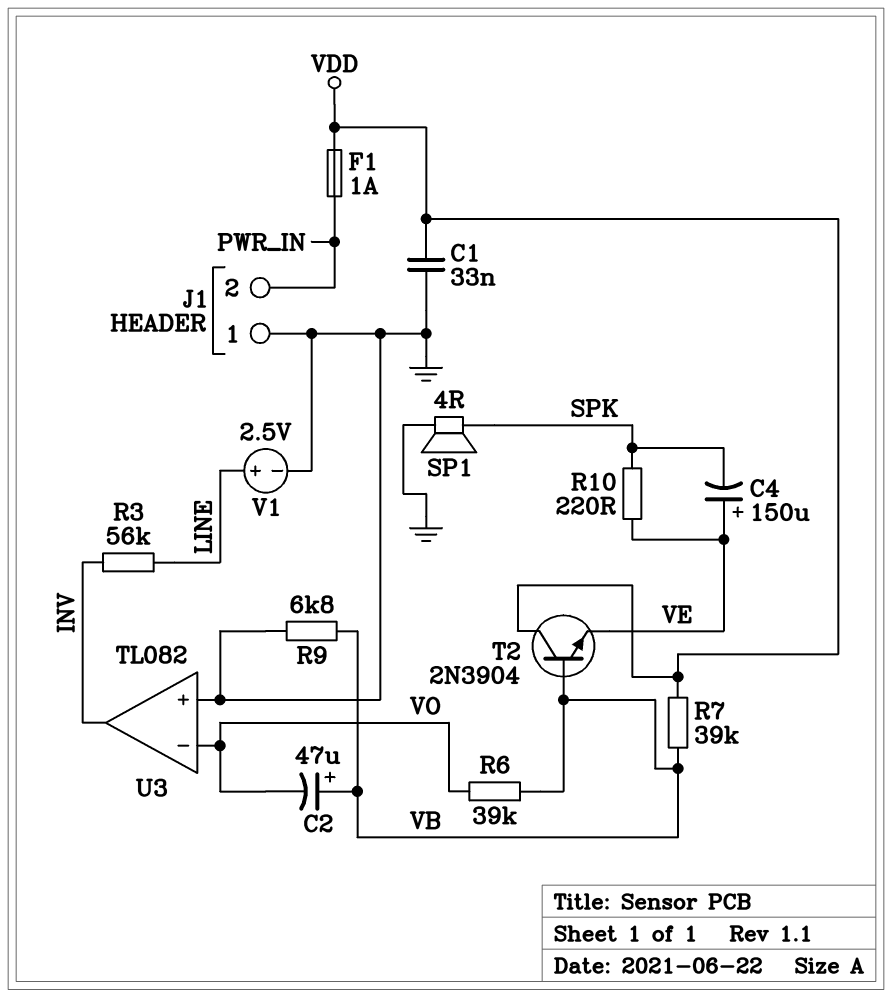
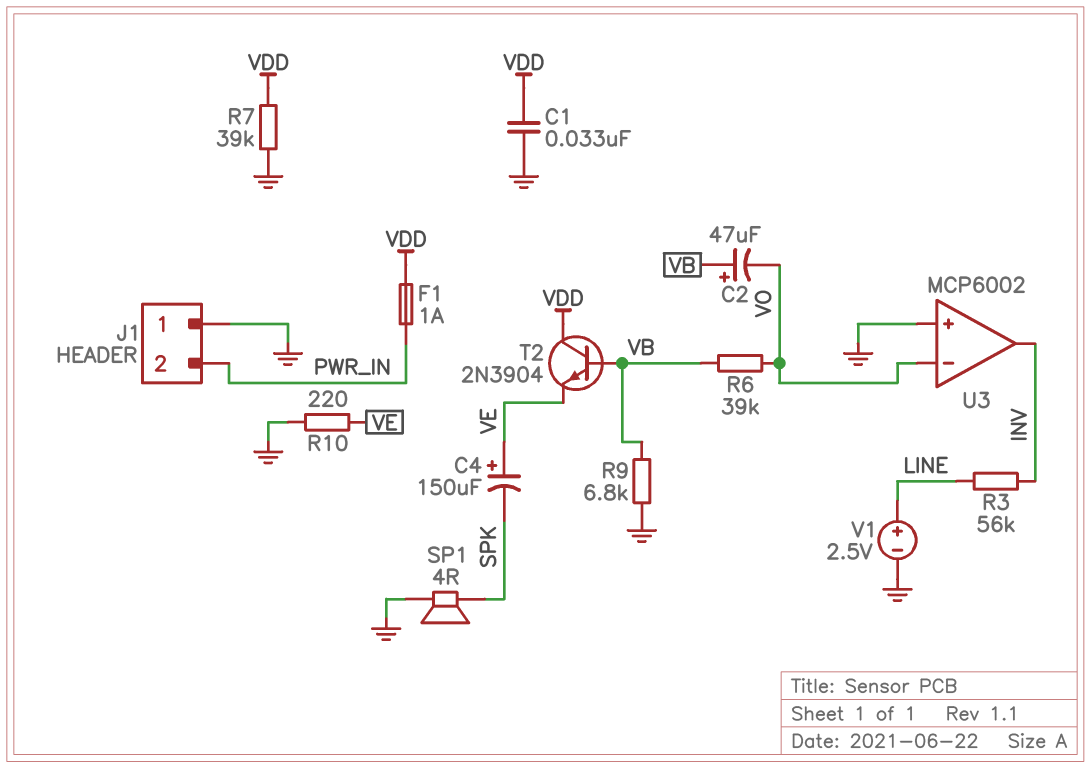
R7: 39k (VB, VDD) -> 39k (GND, VDD)
R10: 220 (SPK, VE) -> 220 (GND, VE)
U3: TL082 -> MCP6002

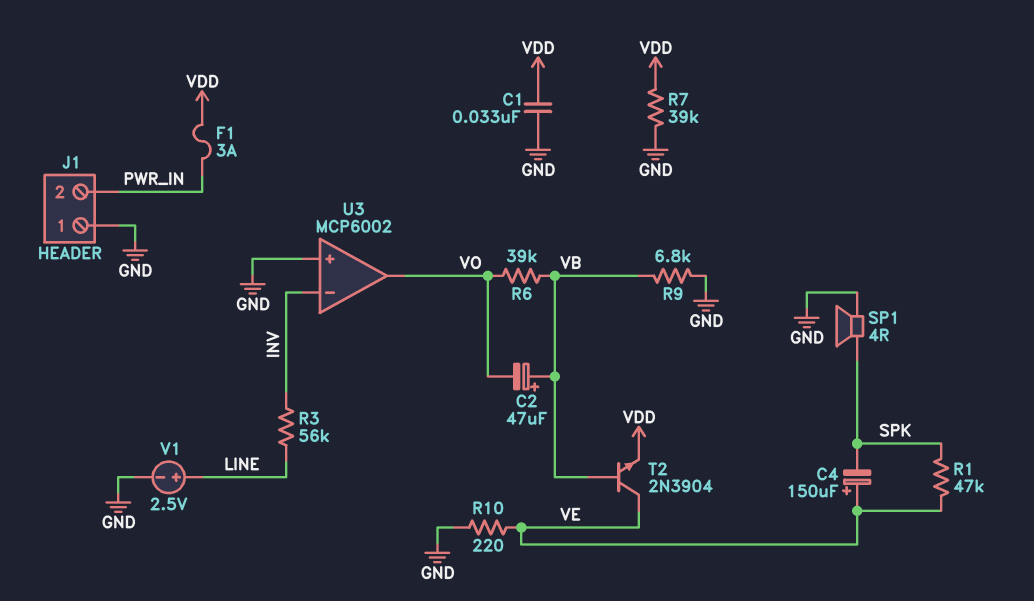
F1: 1A (PWR_IN, VDD) -> 3A (PWR_IN, VDD)
R1: none -> 47k (SPK, VE)
T2: NPN 2N3904 (B VB, C VDD, E VE) -> NPN 2N3904 (B VB, C VE, E VDD)
U3 pin in-: VO -> INV
U3 pin out: INV -> VO

